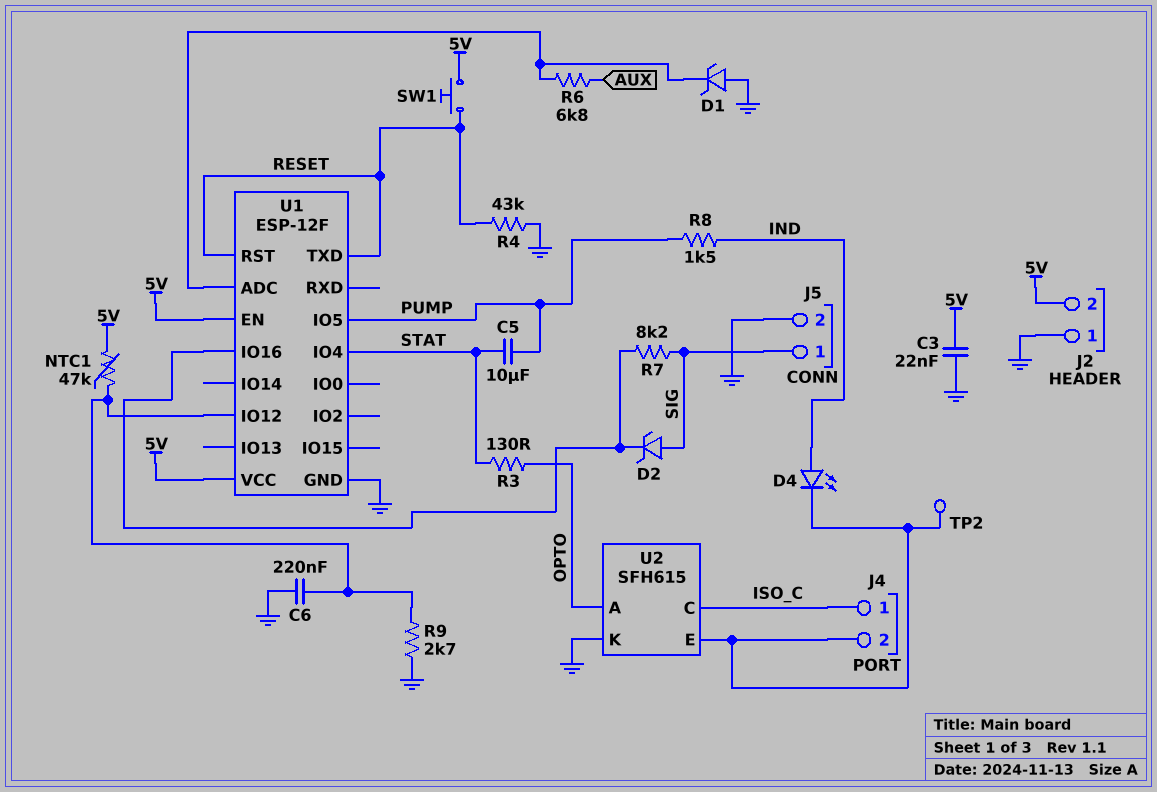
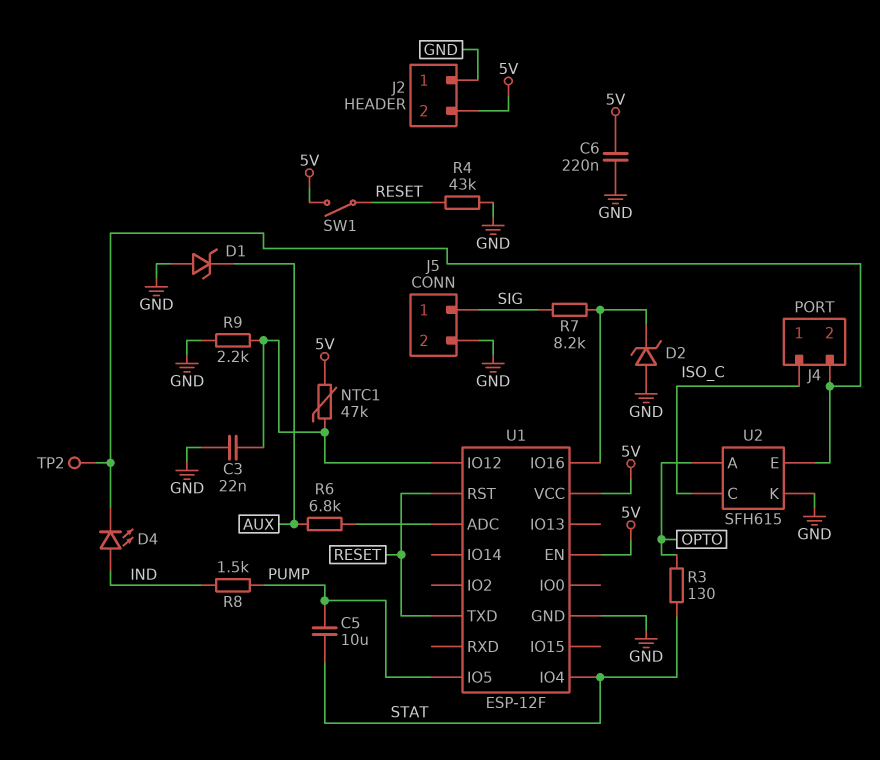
C3: 22nF (5V, GND) -> 22nF (GND, U1/IO12)
C6: 220nF (GND, U1/IO12) -> 220nF (5V, GND)
D1: zener (A GND, K U1/ADC) -> zener (A GND, K AUX)
D2: zener (A SIG, K U1/IO16) -> zener (A GND, K U1/IO16)
R9: 2.7k (GND, U1/IO12) -> 2.2k (GND, U1/IO12)
SW1: button (5V, RESET) -> switch (5V, RESET)

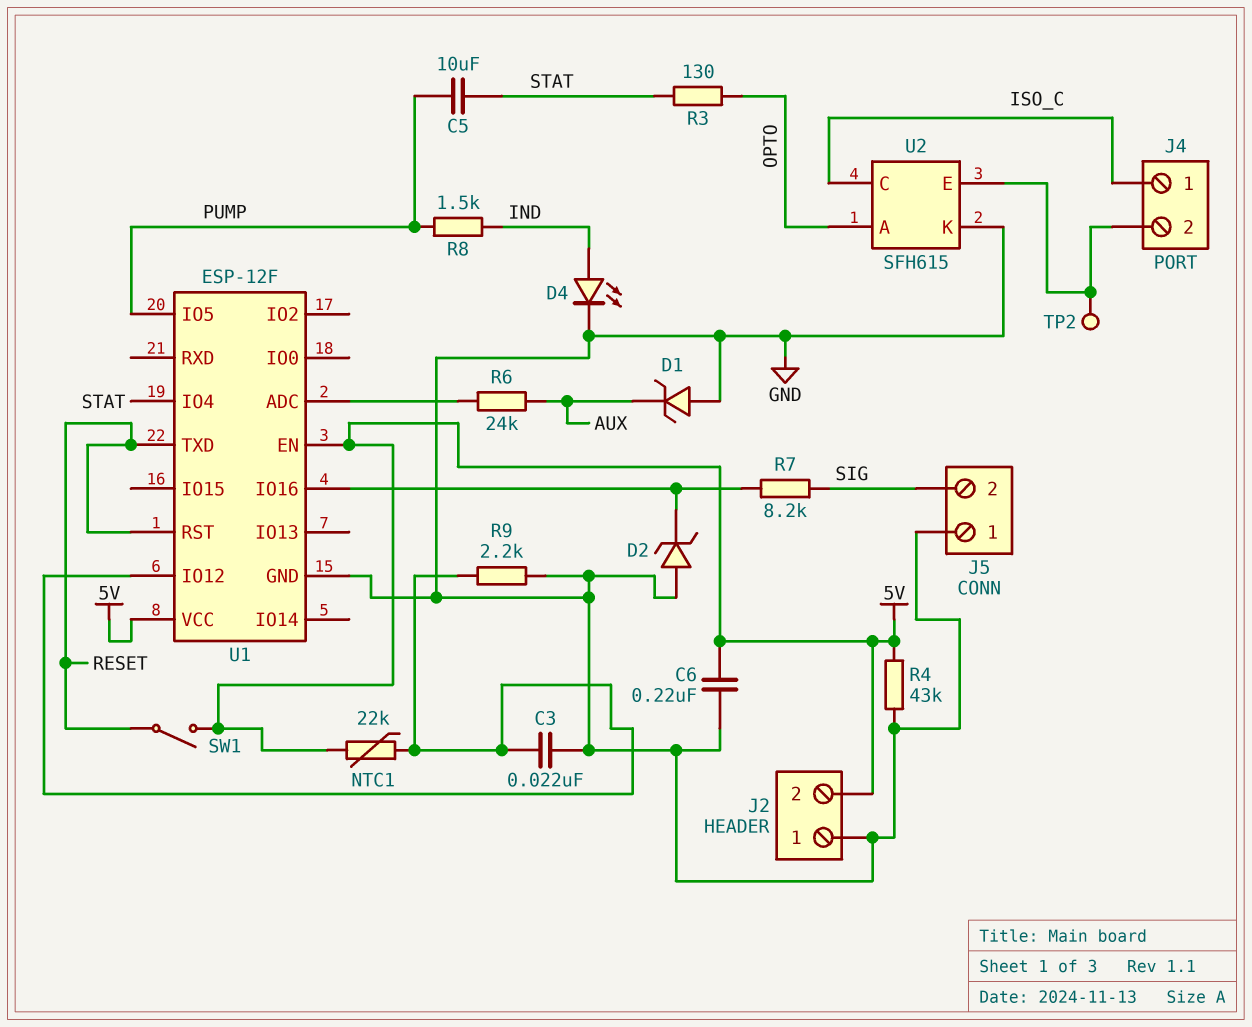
D4: LED (A IND, K J4/2) -> LED (A IND, K GND)
J5 pin 1: SIG -> GND
J5 pin 2: GND -> SIG
NTC1: 47k (5V, U1/IO12) -> 22k (5V, U1/IO12)
R4: 43k (GND, RESET) -> 43k (5V, GND)
R6: 6.8k (AUX, U1/ADC) -> 24k (AUX, U1/ADC)

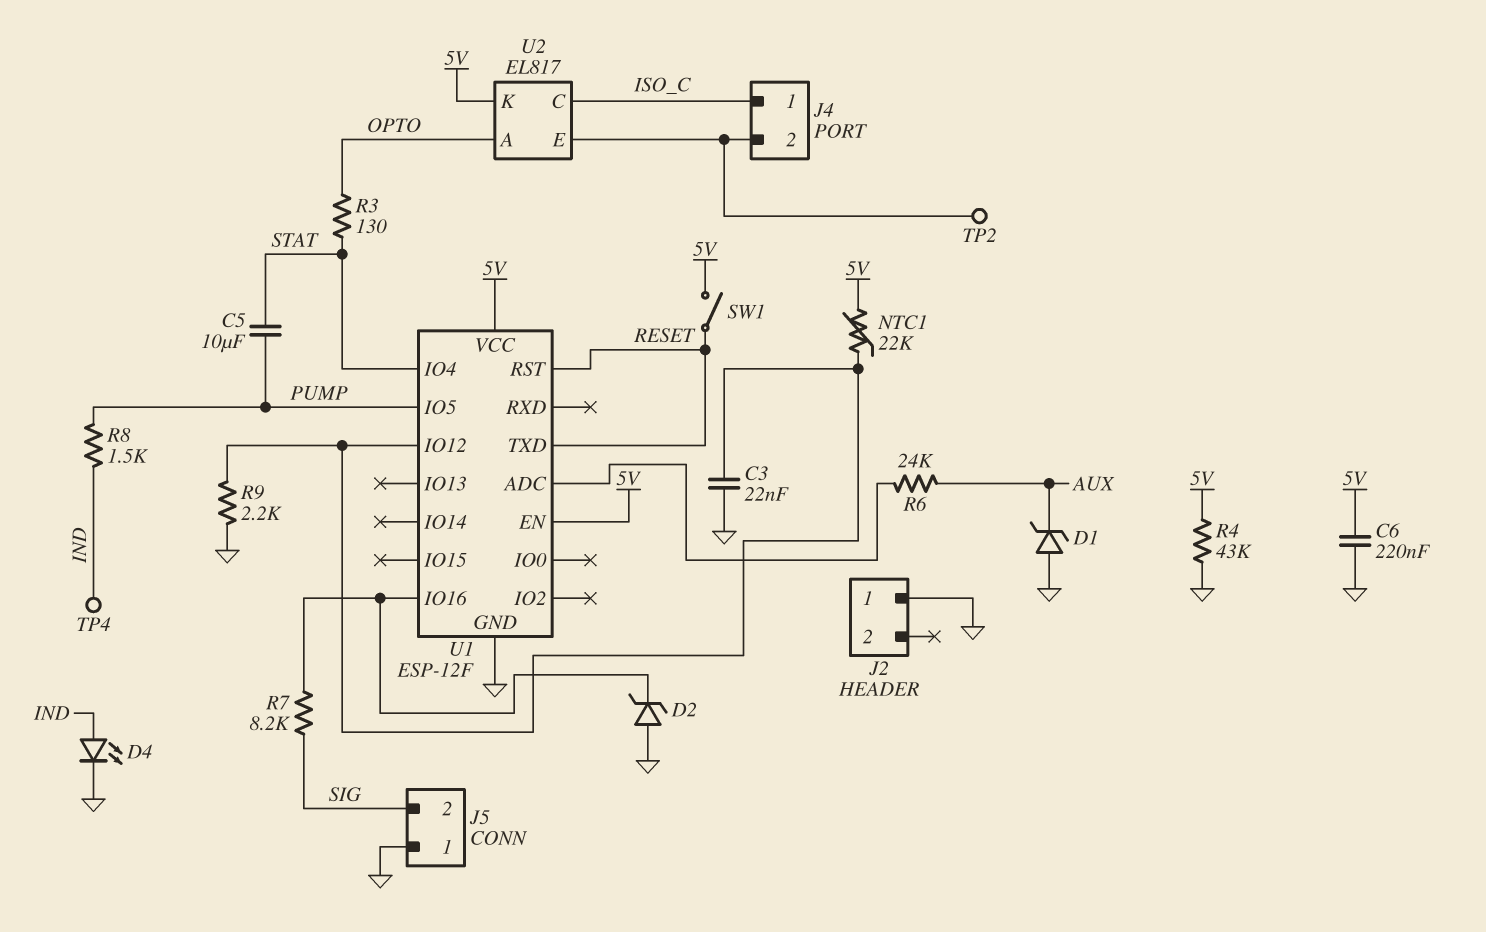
J2 pin 2: 5V -> none
TP4: none -> test point (IND)
U2: SFH615 -> EL817
U2 pin K: GND -> 5V

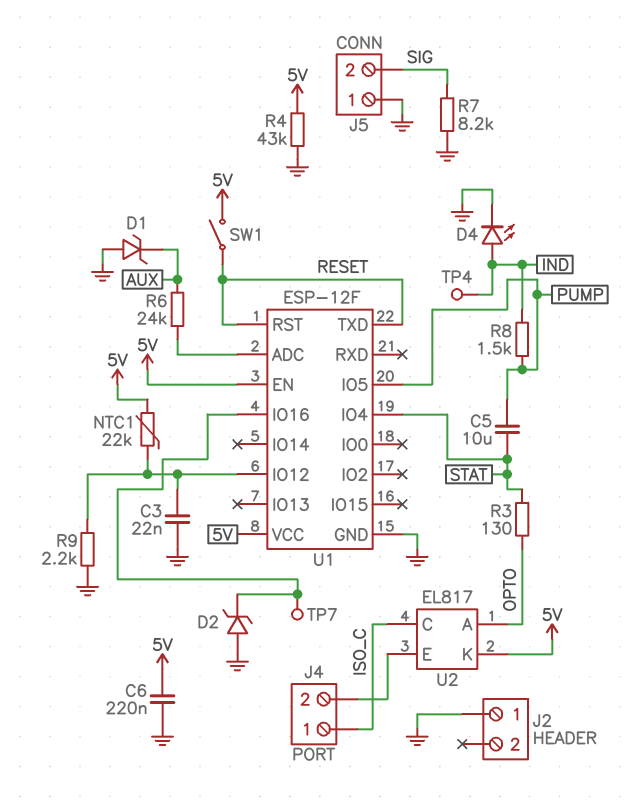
R7: 8.2k (SIG, U1/IO16) -> 8.2k (GND, SIG)
TP2: test point (J4/2) -> none
TP7: none -> test point (U1/IO16)

